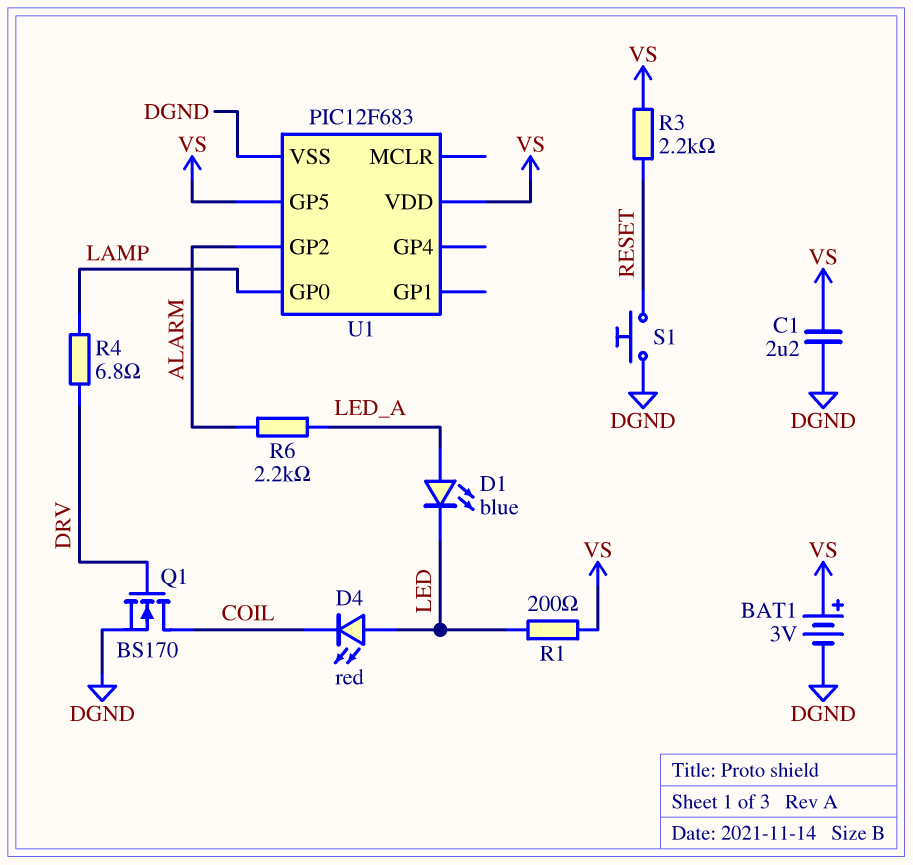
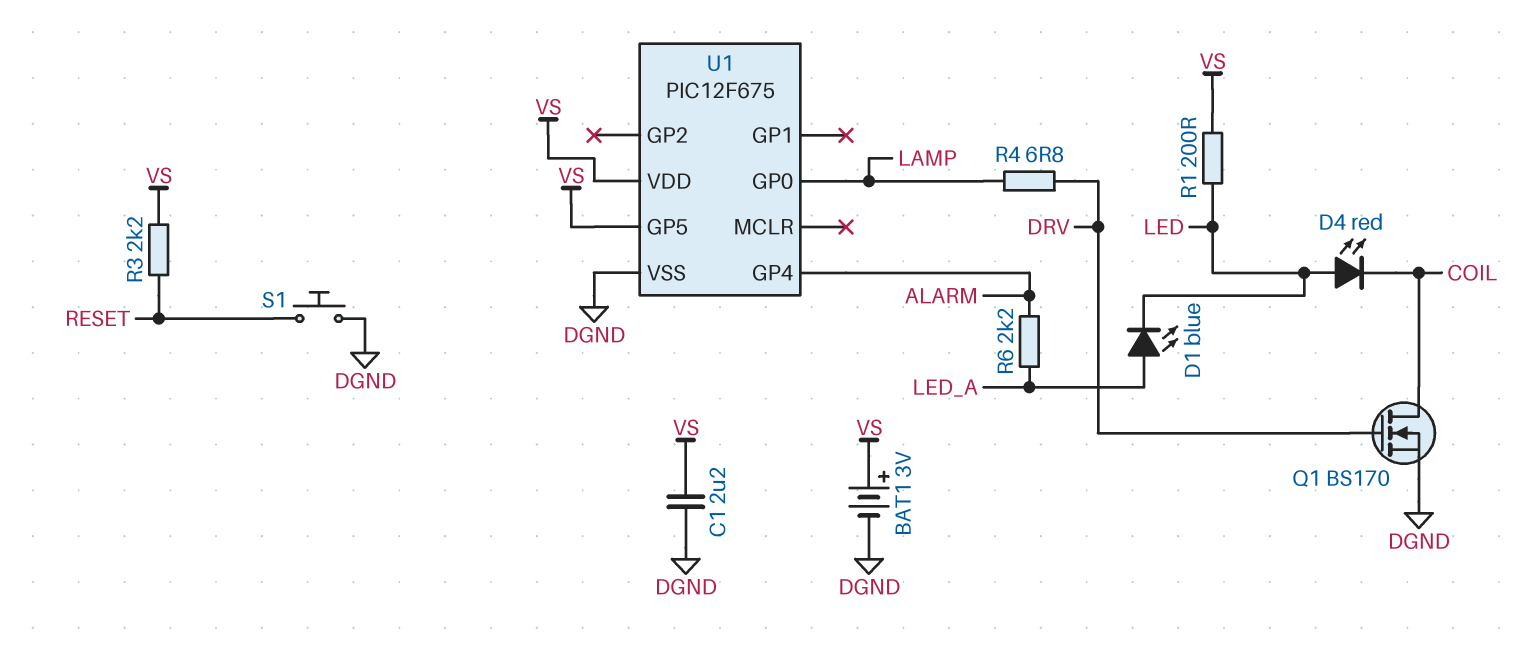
U1: PIC12F683 -> PIC12F675
U1 pin GP2: ALARM -> none
U1 pin GP4: none -> ALARM

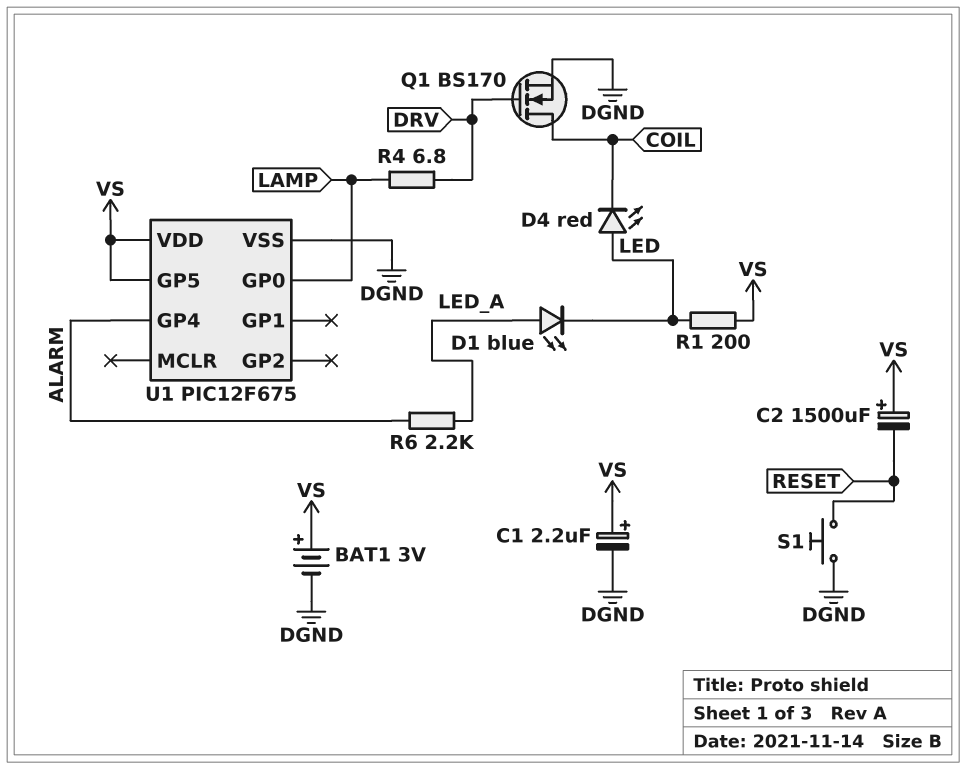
C1: 2.2uF (DGND, VS) -> 2.2uF (plus VS, minus DGND)
C2: none -> 1500uF (plus VS, minus RESET)
R3: 2.2k (RESET, VS) -> none

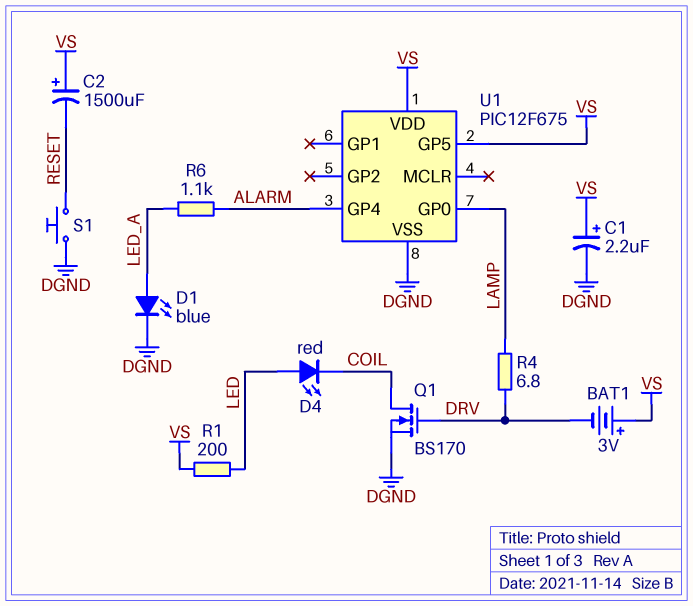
BAT1: 3V (plus VS, minus DGND) -> 3V (plus VS, minus DRV)
D1: LED blue (A LED_A, K LED) -> LED blue (A LED_A, K DGND)
R6: 2.2k (ALARM, LED_A) -> 1.1k (ALARM, LED_A)

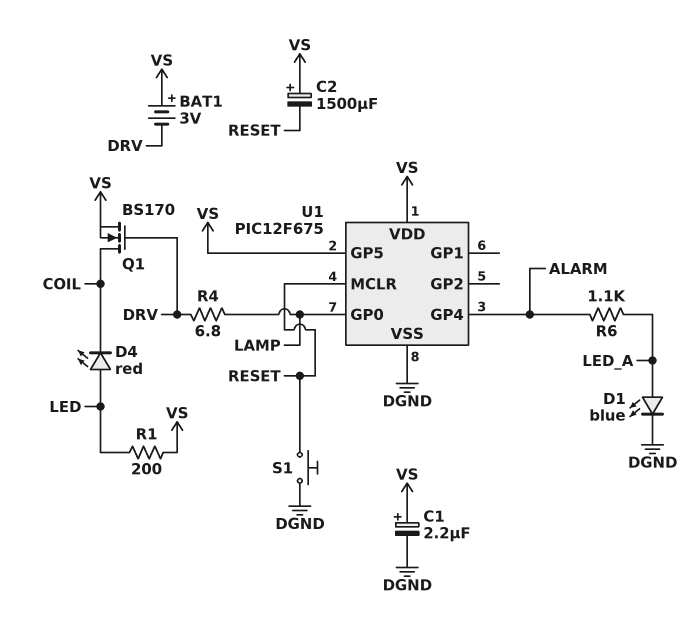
Q1: NMOS BS170 (G DRV, D COIL, S DGND) -> NMOS BS170 (G DRV, D COIL, S VS)
U1 pin MCLR: none -> RESET

